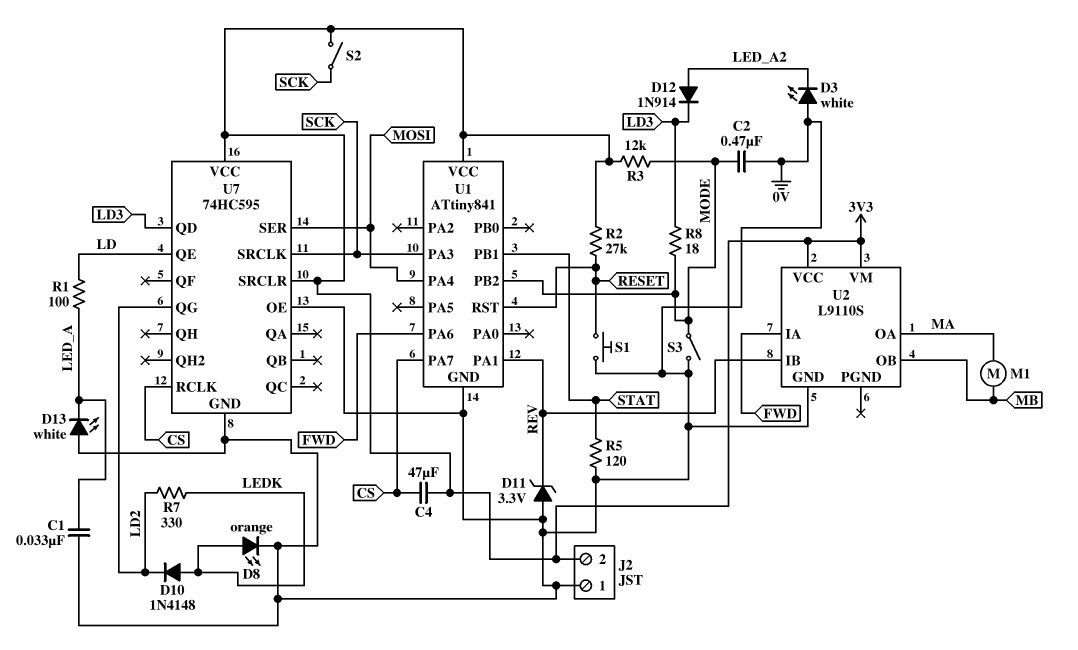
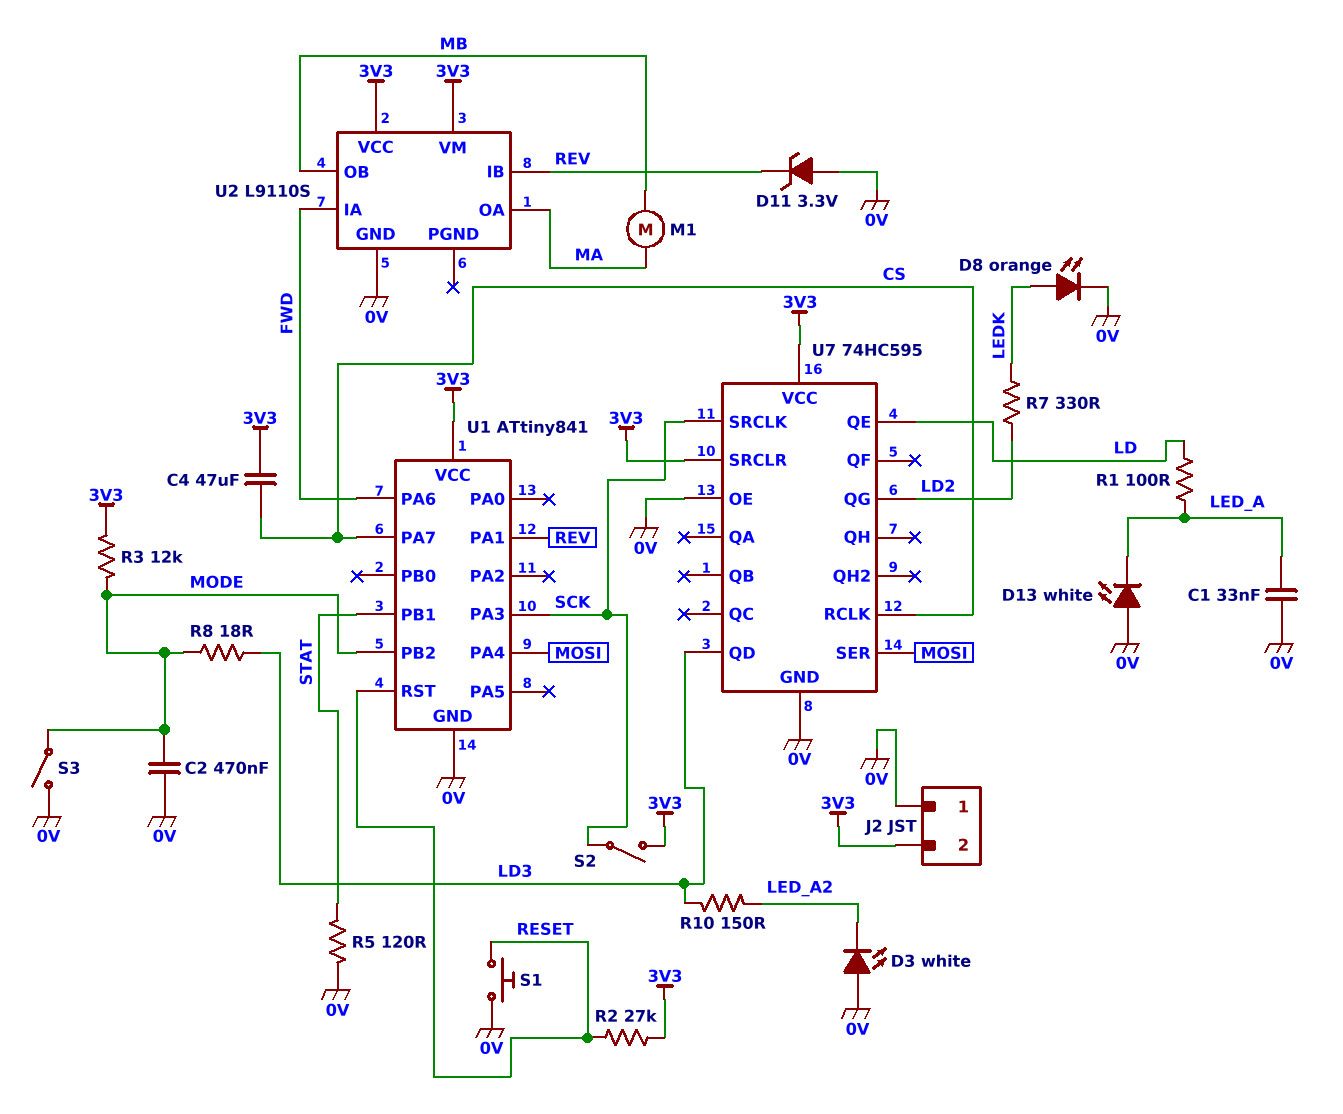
D10: diode 1N4148 (A LEDK, K LD2) -> none
D12: diode 1N914 (A LED_A2, K LD3) -> none
R10: none -> 150 (LD3, LED_A2)

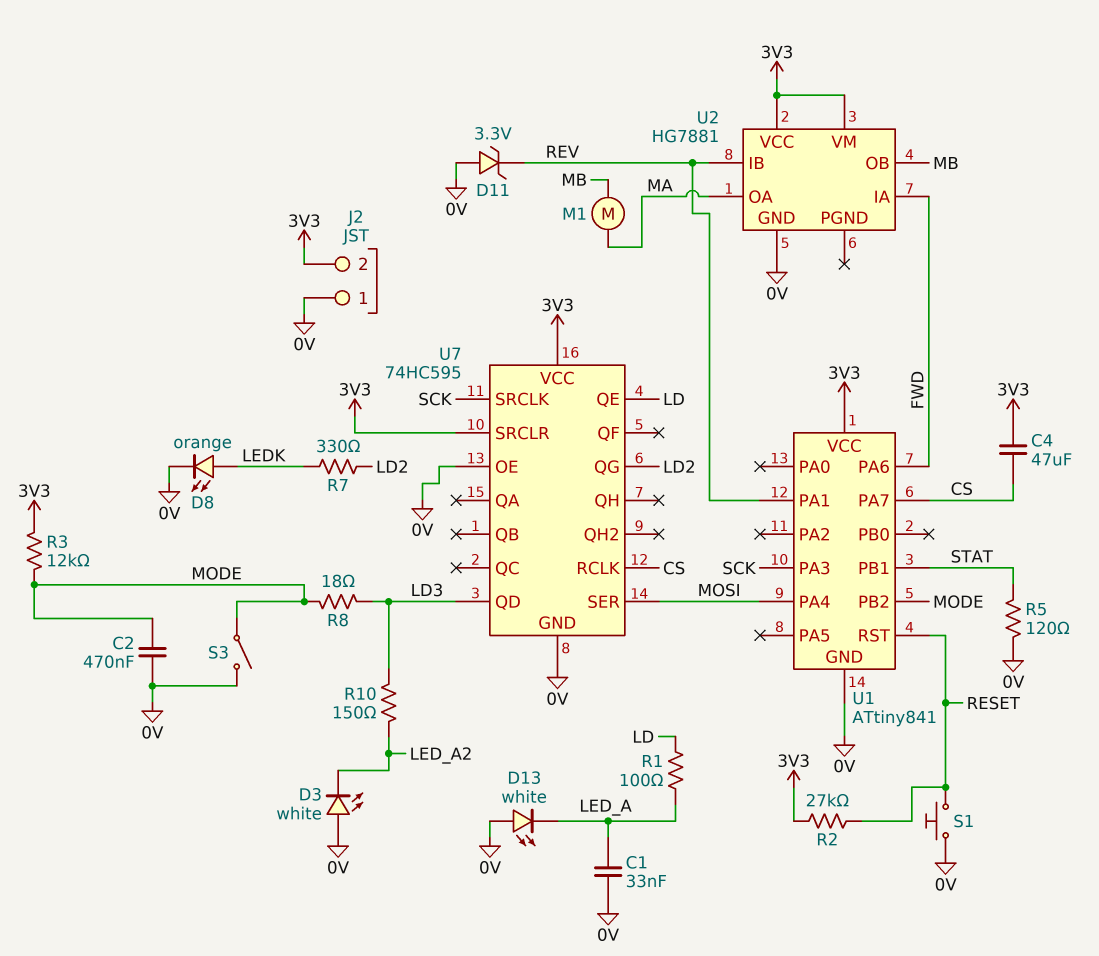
S2: switch (3V3, SCK) -> none
U2: L9110S -> HG7881

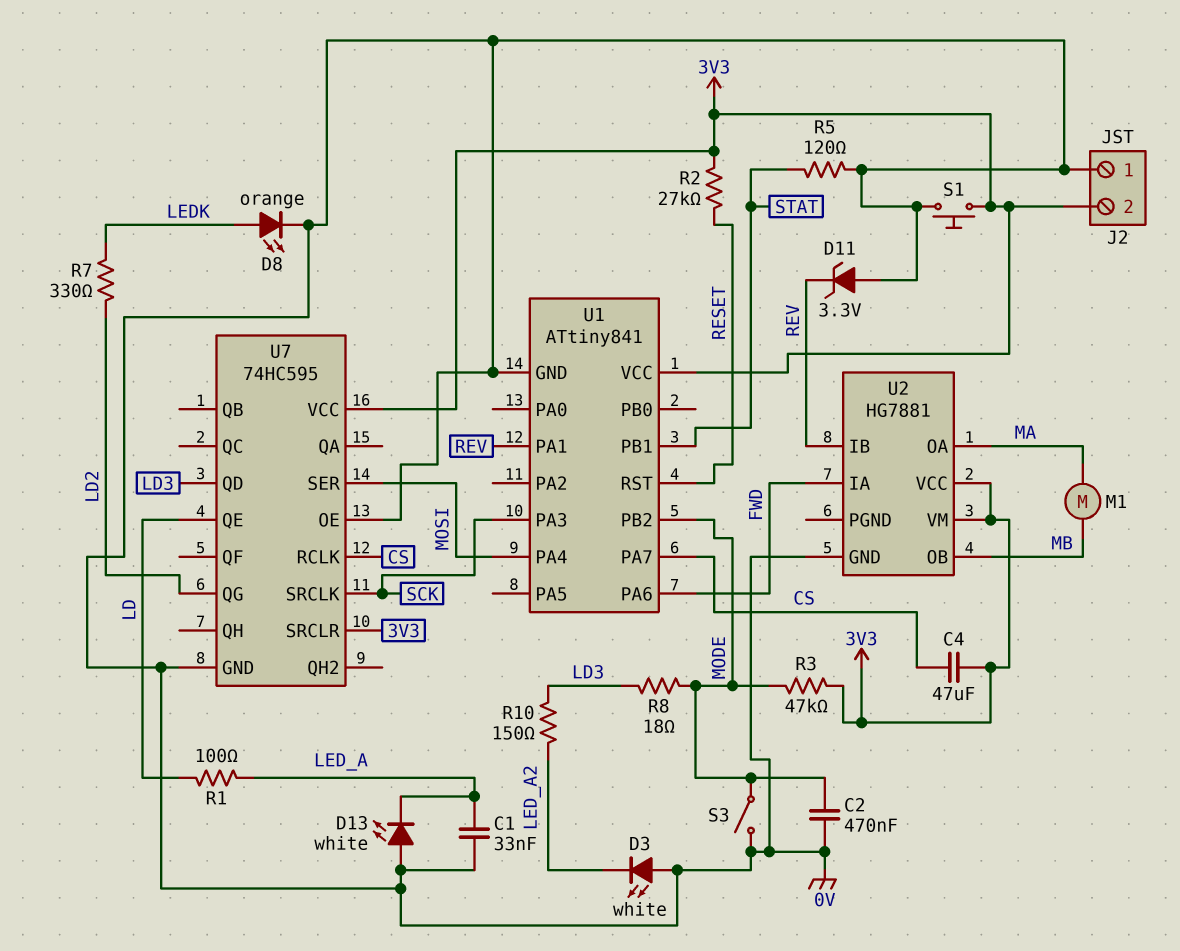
R3: 12k (3V3, MODE) -> 47k (3V3, MODE)
S1: button (0V, RESET) -> button (0V, 3V3)

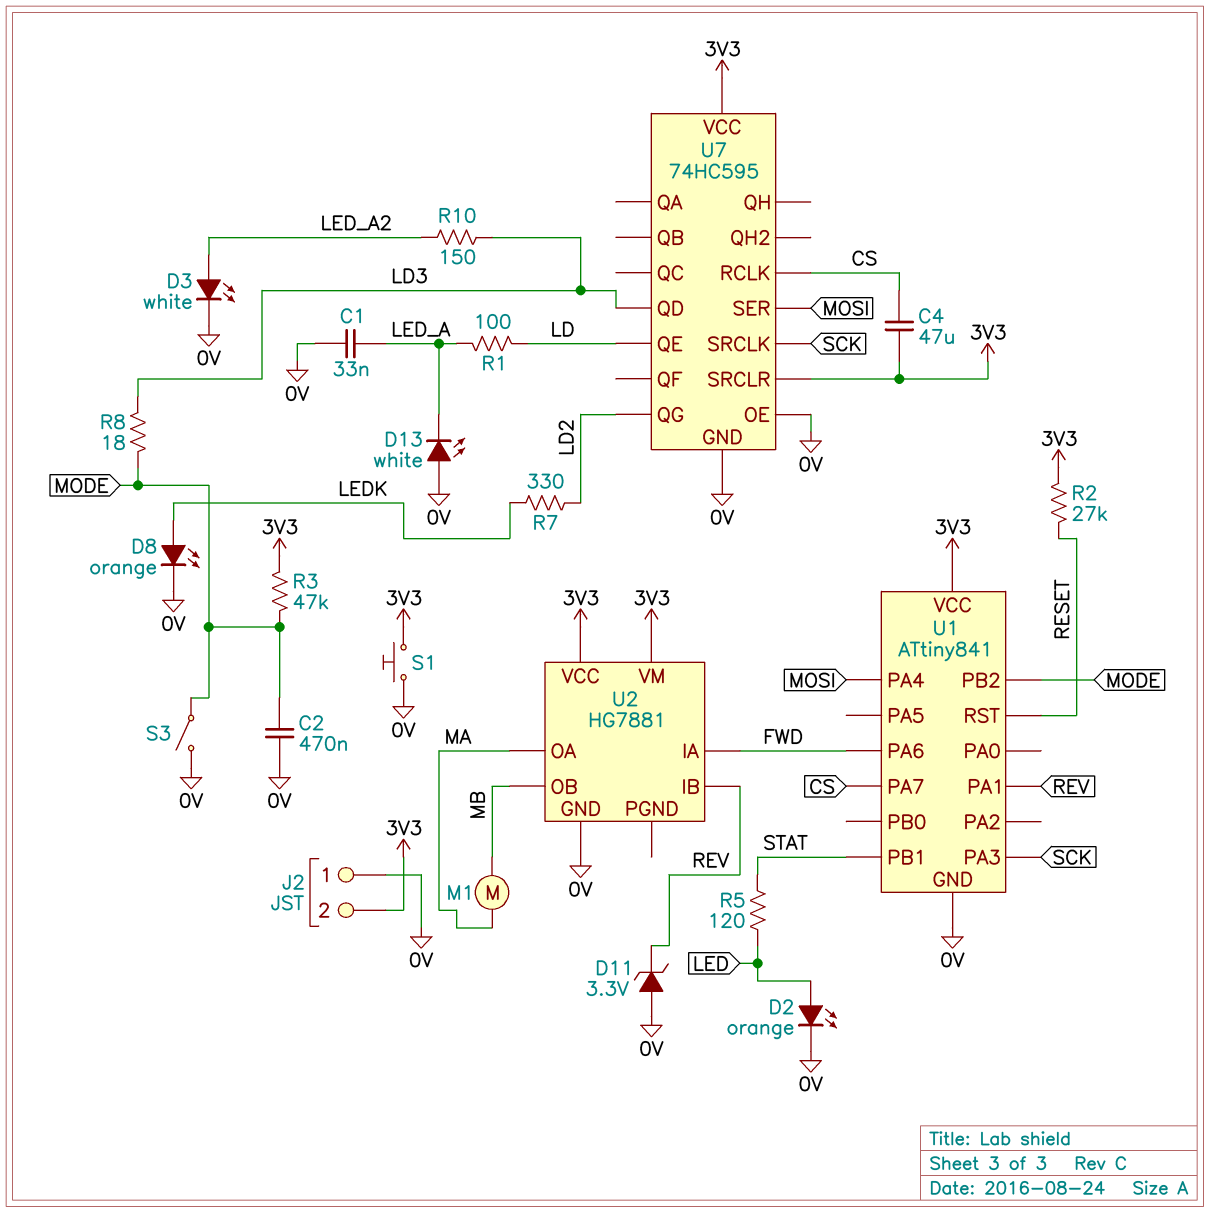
D2: none -> LED orange (A LED, K 0V)
D3: LED white (A 0V, K LED_A2) -> LED white (A LED_A2, K 0V)
R5: 120 (0V, STAT) -> 120 (LED, STAT)

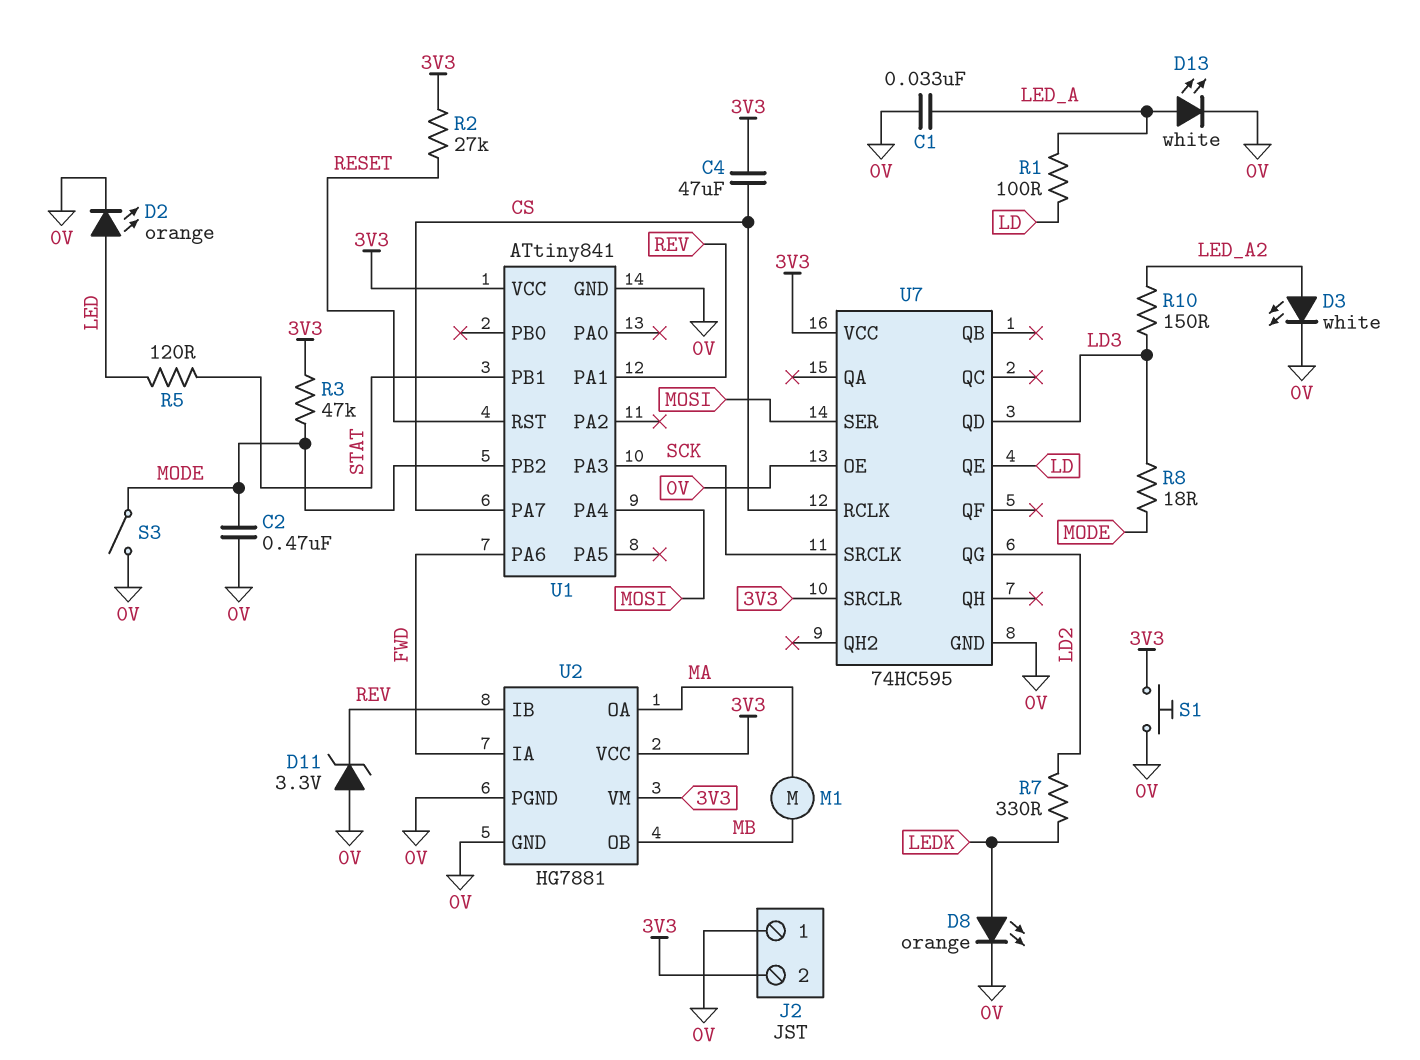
D13: LED white (A 0V, K LED_A) -> LED white (A LED_A, K 0V)
U2 pin PGND: none -> 0V

